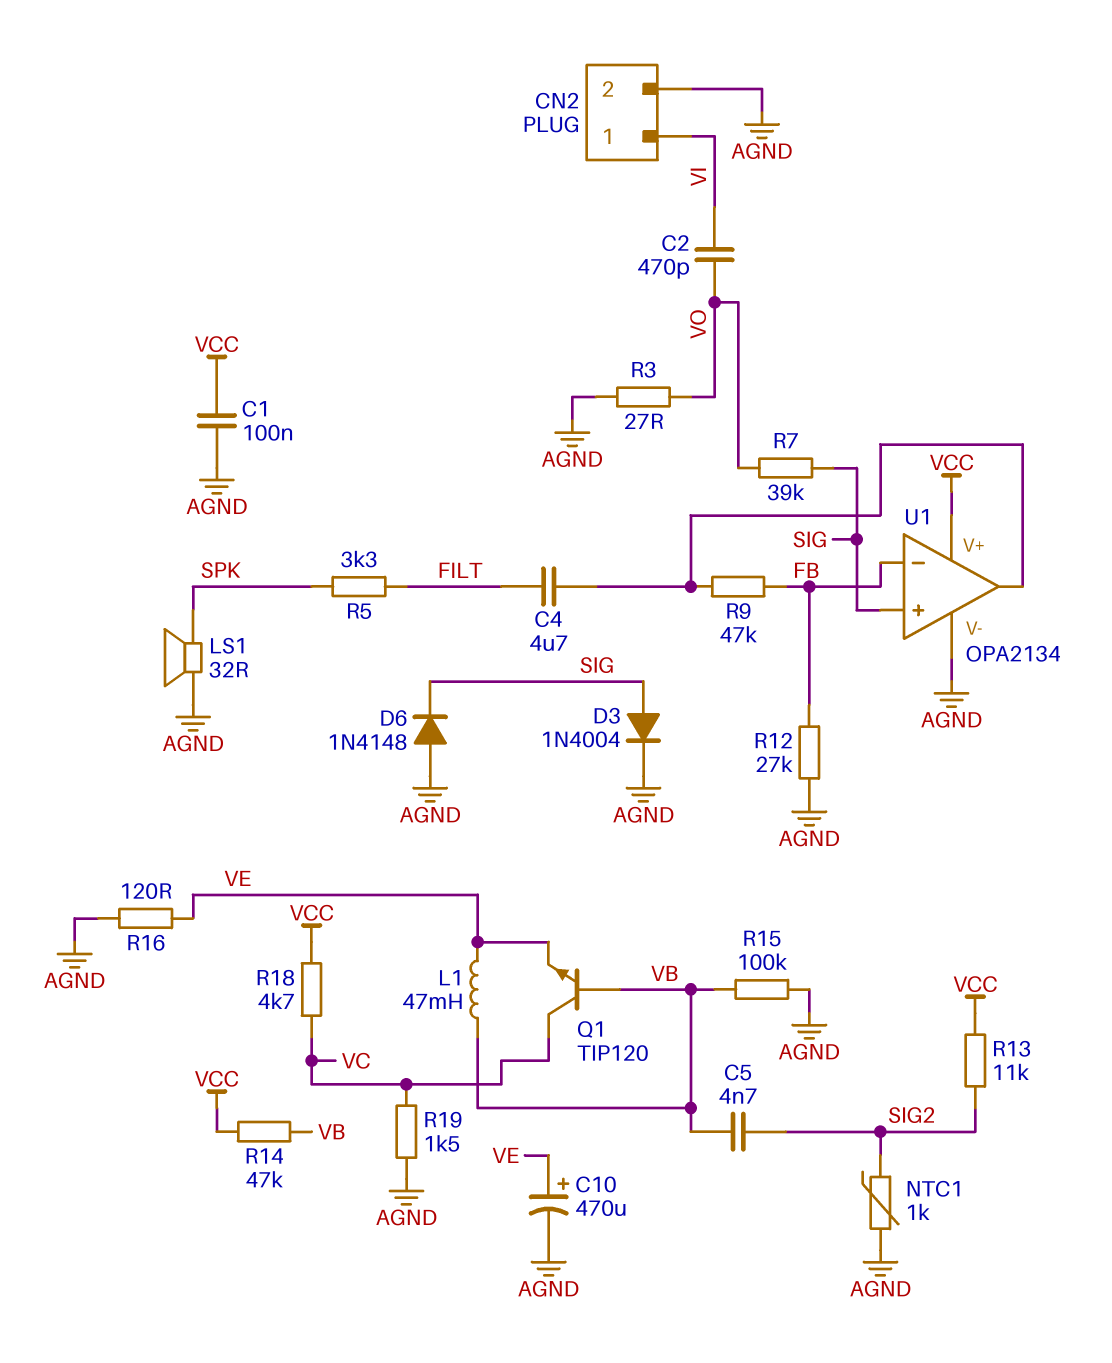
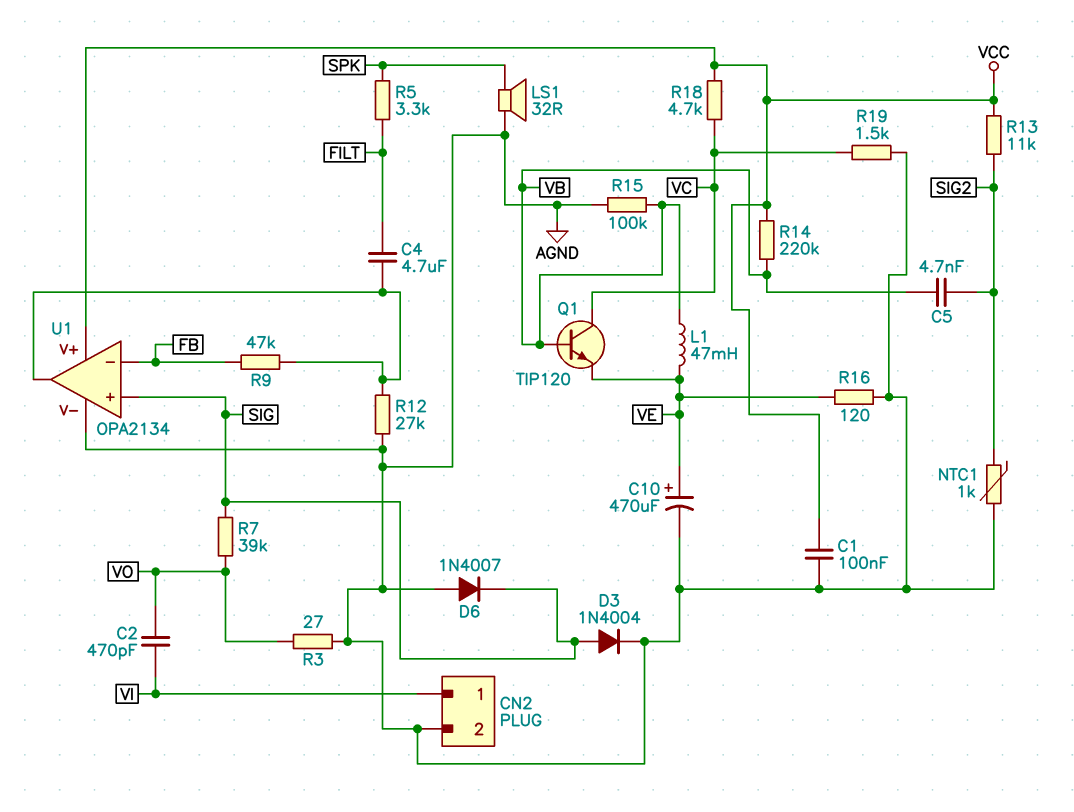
D6: diode 1N4148 (A AGND, K SIG) -> diode 1N4007 (A AGND, K SIG)
R12: 27k (AGND, FB) -> 27k (AGND, U1/out)
R14: 47k (VB, VCC) -> 220k (VB, VCC)

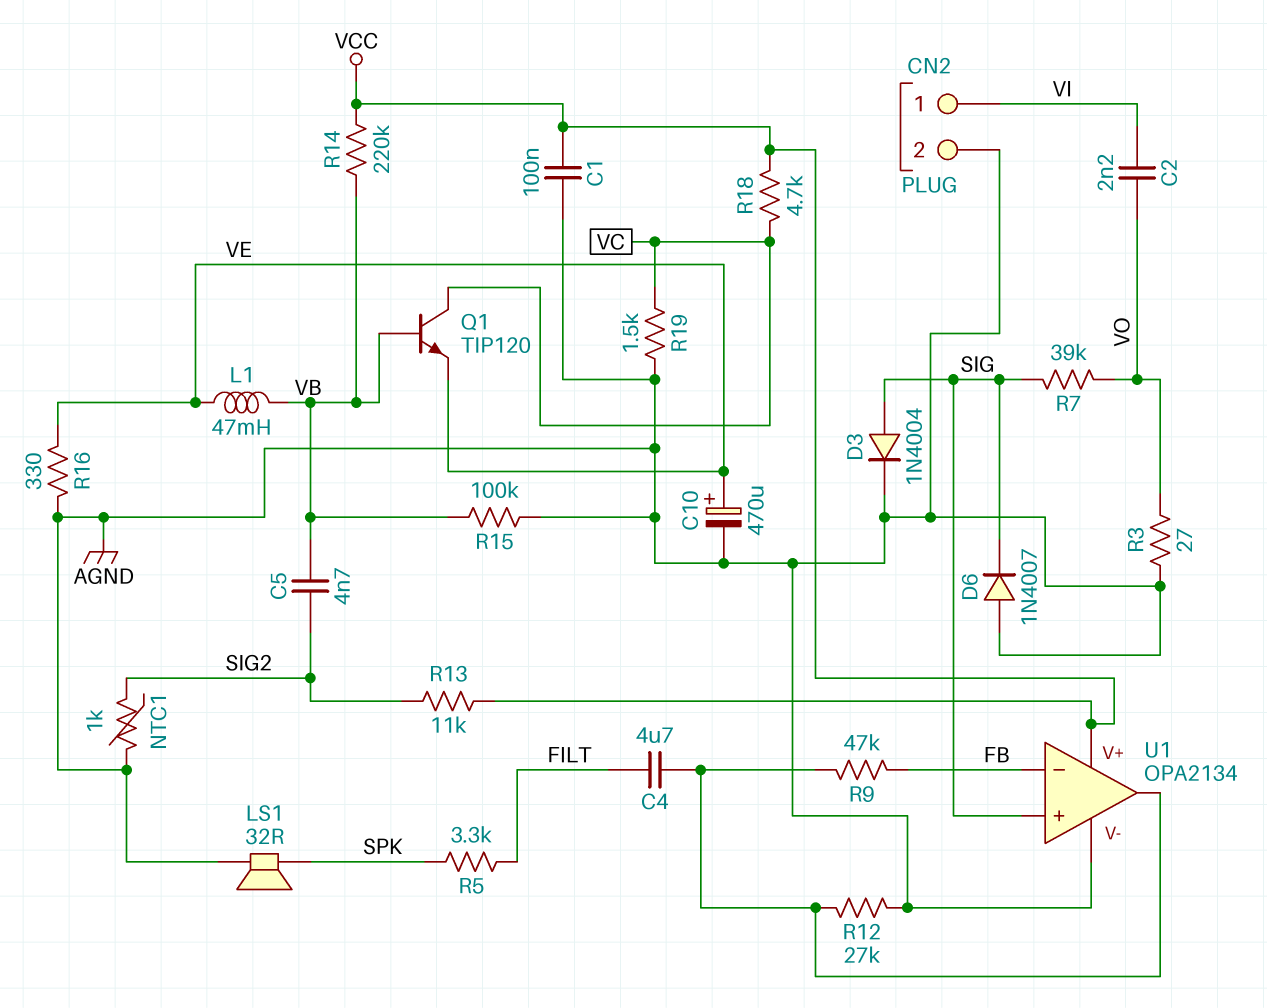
C2: 470pF (VI, VO) -> 2.2nF (VI, VO)
R16: 120 (AGND, VE) -> 330 (AGND, VE)

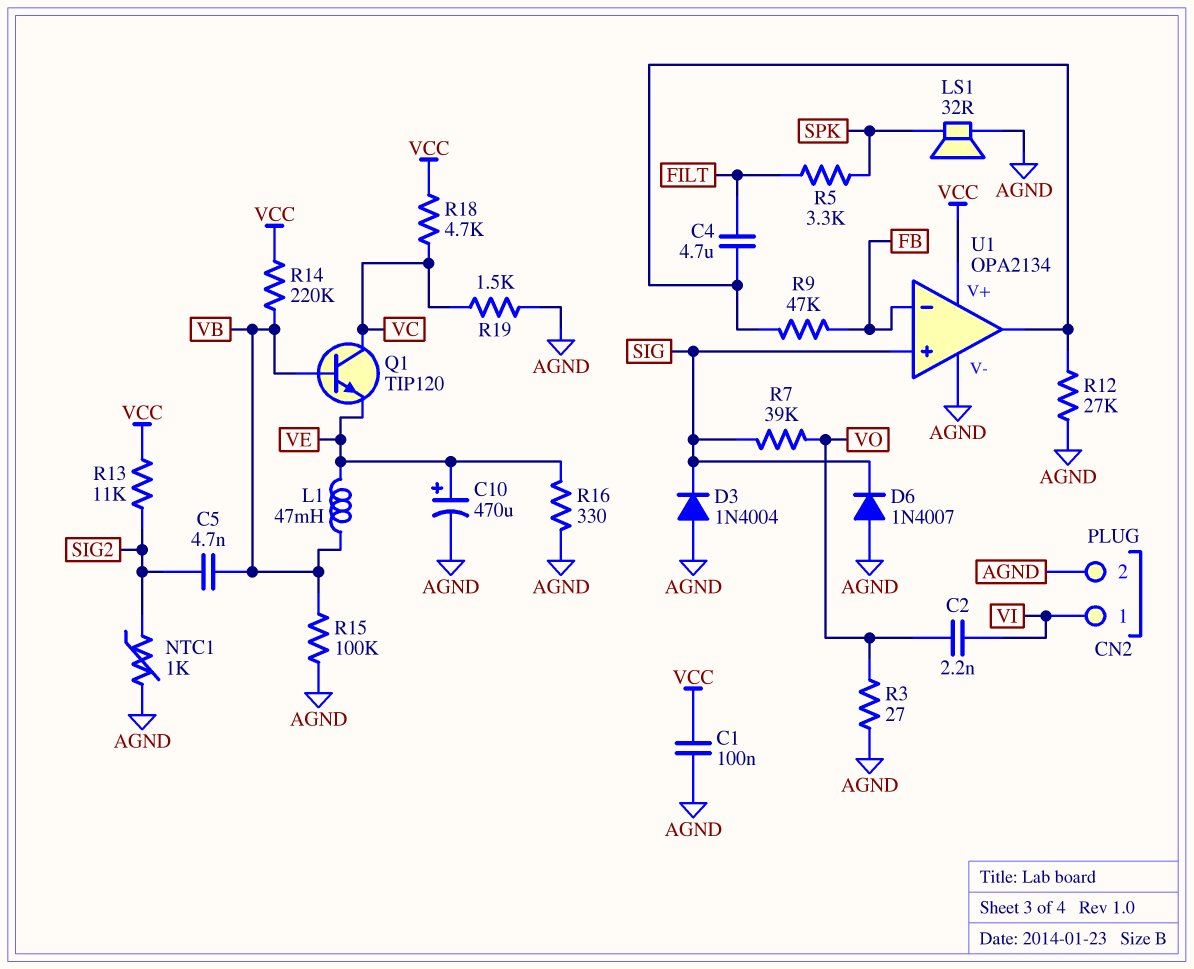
D3: diode 1N4004 (A SIG, K AGND) -> diode 1N4004 (A AGND, K SIG)

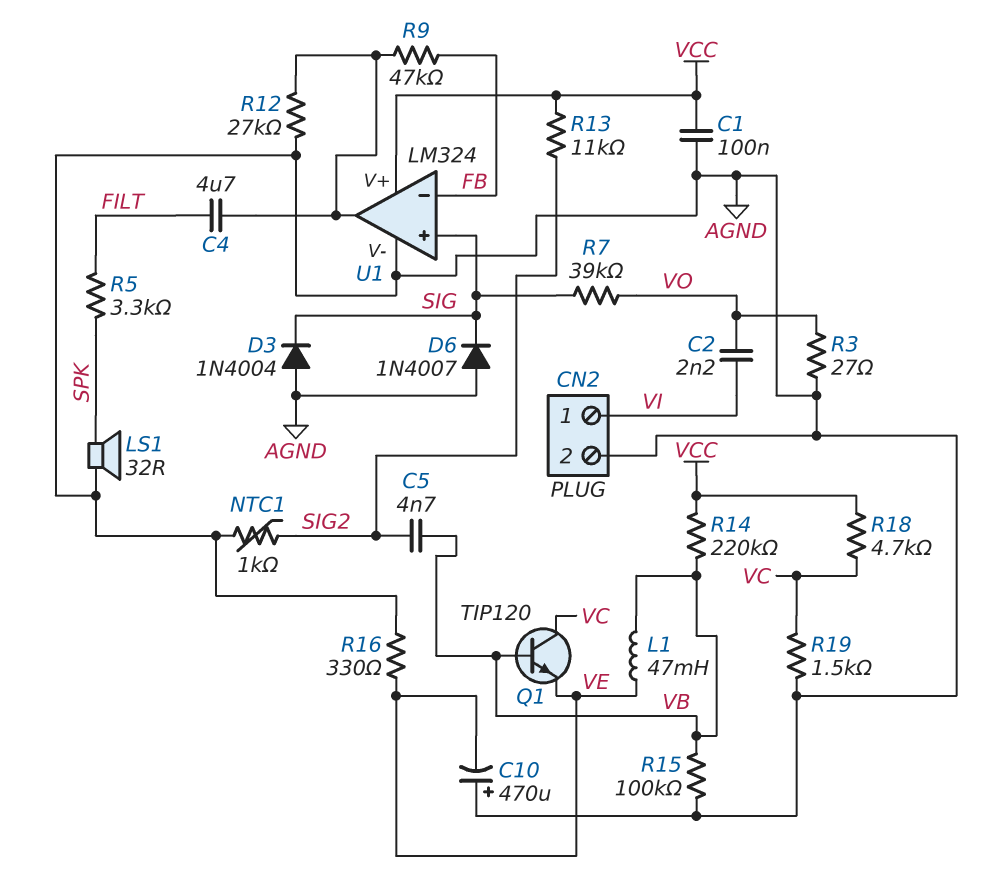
C10: 470uF (plus VE, minus AGND) -> 470uF (plus AGND, minus VE)
U1: OPA2134 -> LM324

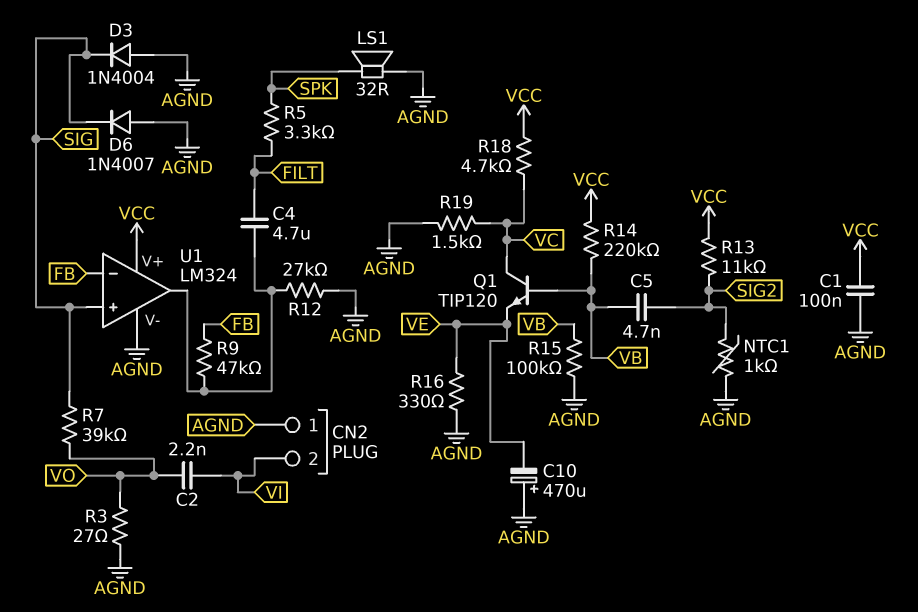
CN2 pin 1: VI -> AGND
CN2 pin 2: AGND -> VI
L1: 47mH (VB, VE) -> none

